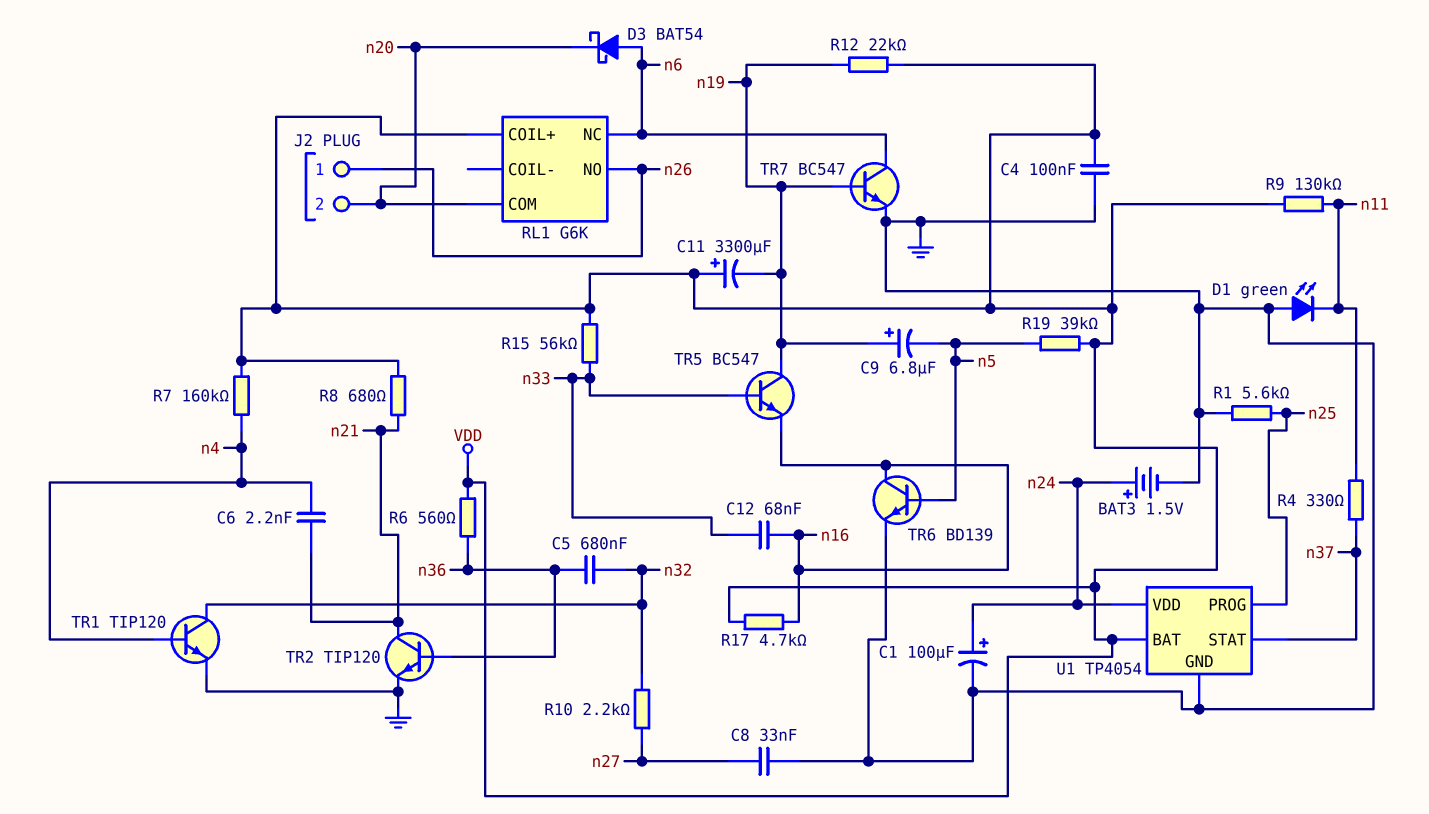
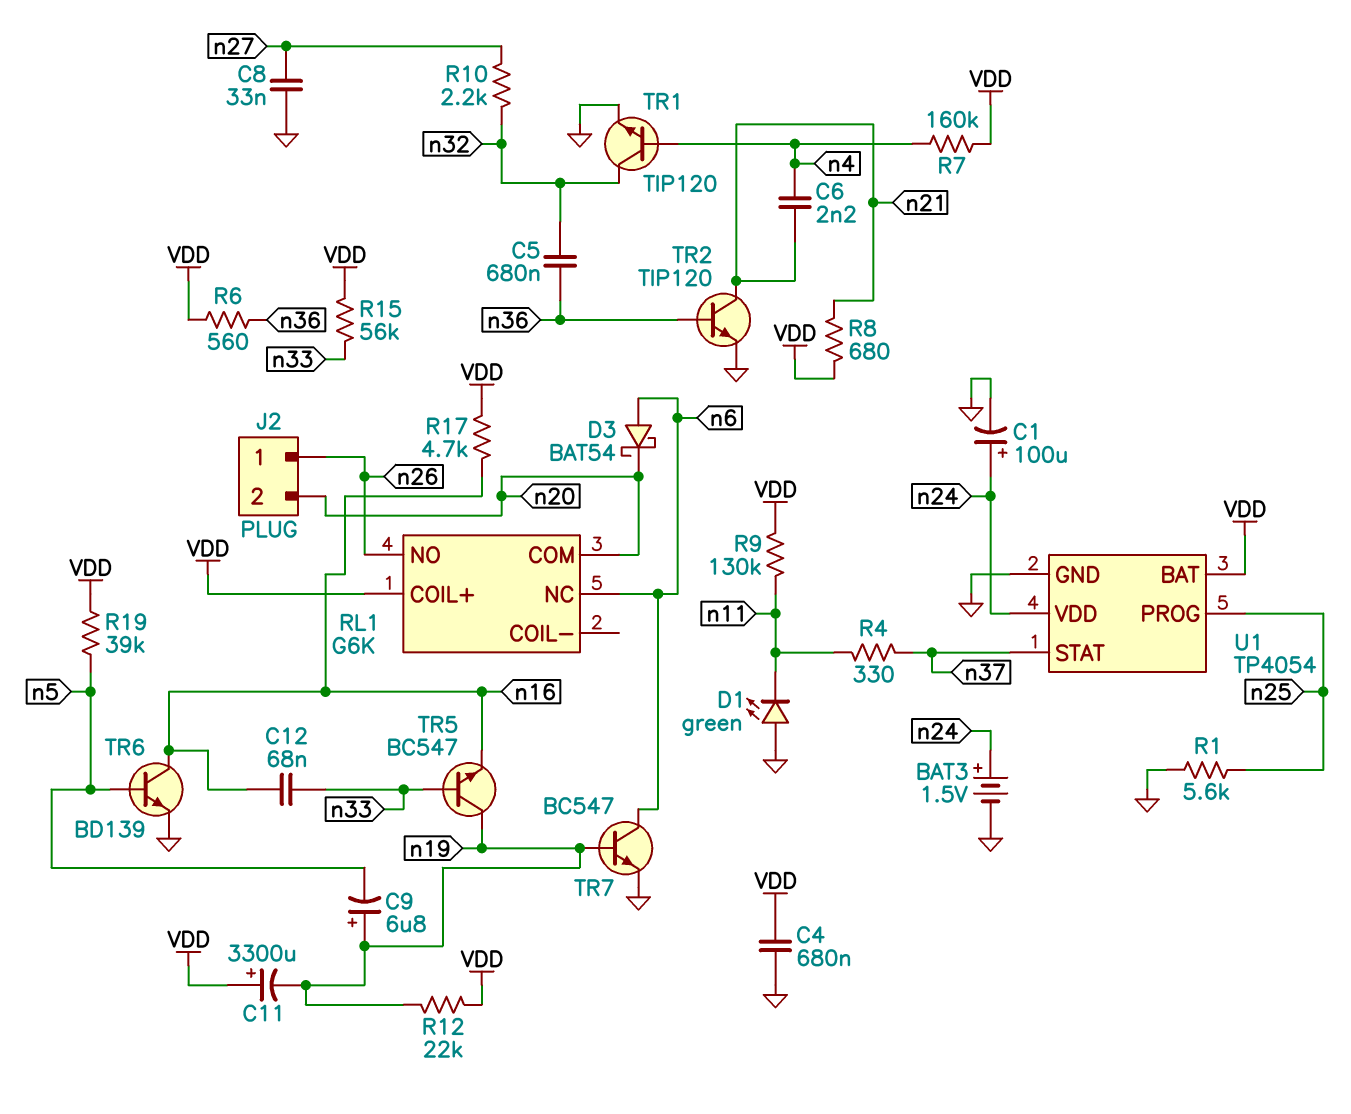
C4: 100nF (GND, VDD) -> 680nF (GND, VDD)

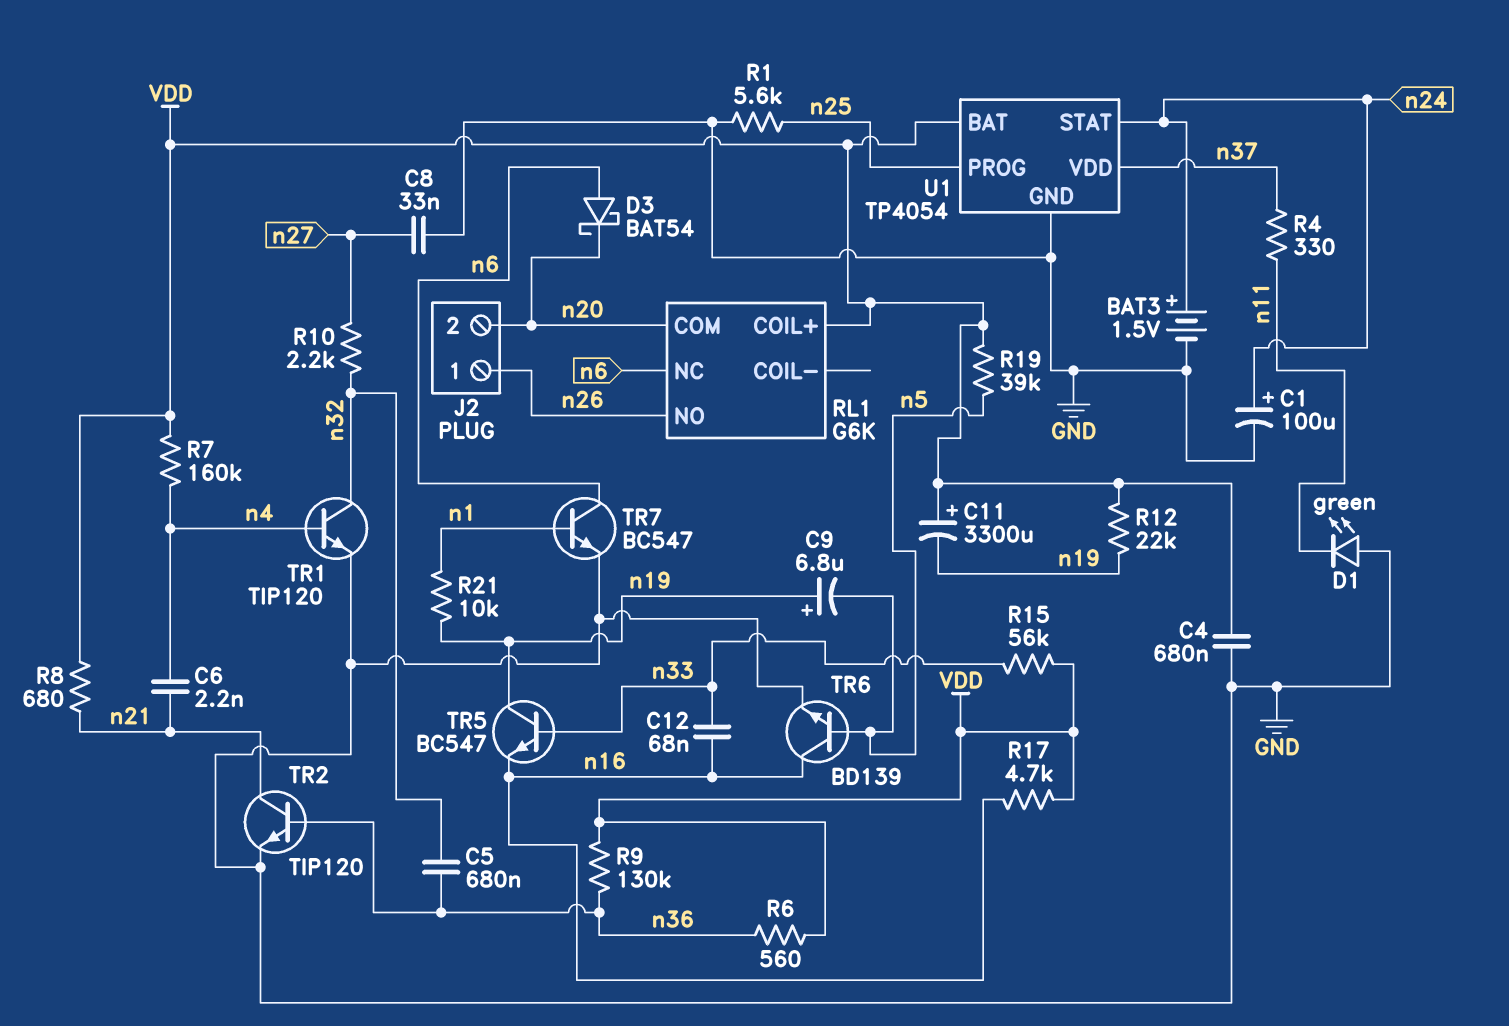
R9: 130k (VDD, n11) -> 130k (VDD, n36)
R21: none -> 10k (n1, n19)
TR7: NPN BC547 (B n19, C n6, E GND) -> NPN BC547 (B n1, C n6, E GND)
U1 pin STAT: n37 -> n24
U1 pin VDD: n24 -> n37

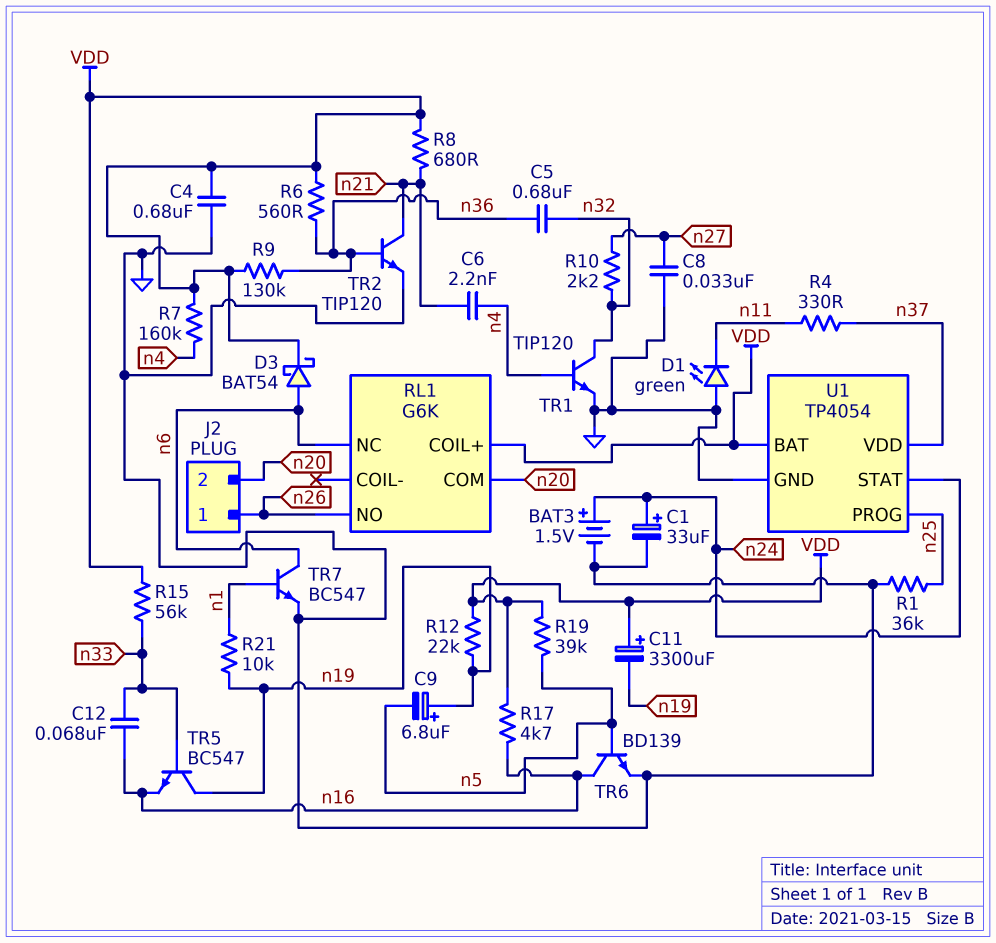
C1: 100uF (plus n24, minus GND) -> 33uF (plus n24, minus GND)
D3: schottky BAT54 (A n6, K n20) -> schottky BAT54 (A n6, K VDD)
R1: 5.6k (GND, n25) -> 36k (GND, n25)

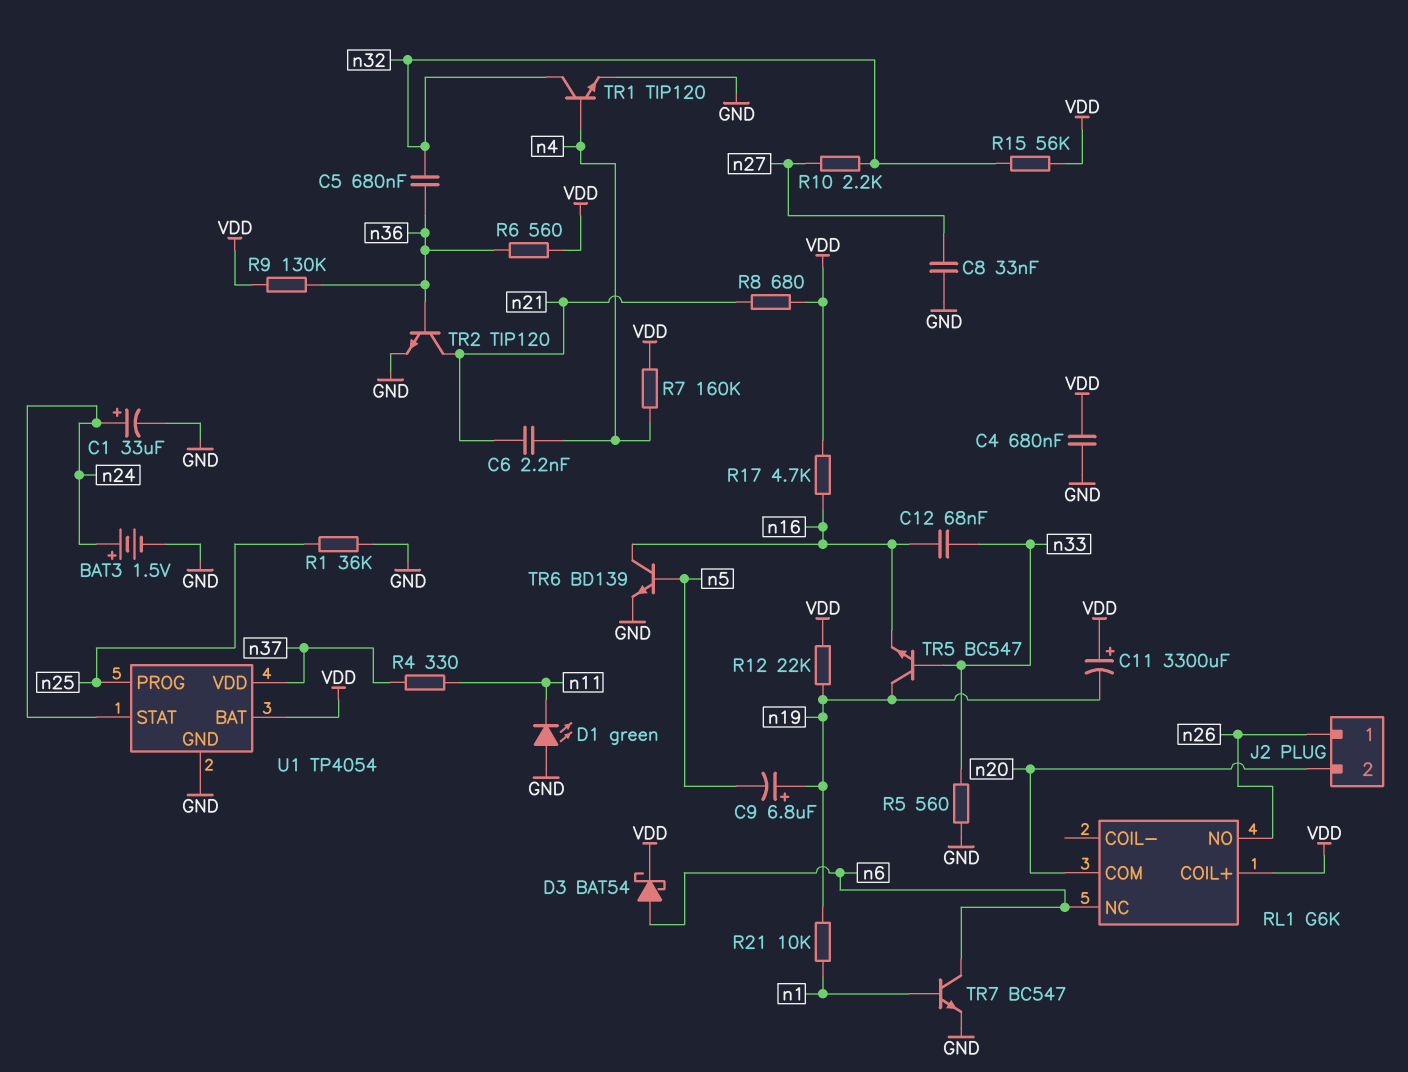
R5: none -> 560 (GND, n33)
R15: 56k (VDD, n33) -> 56k (VDD, n32)
R19: 39k (VDD, n5) -> none

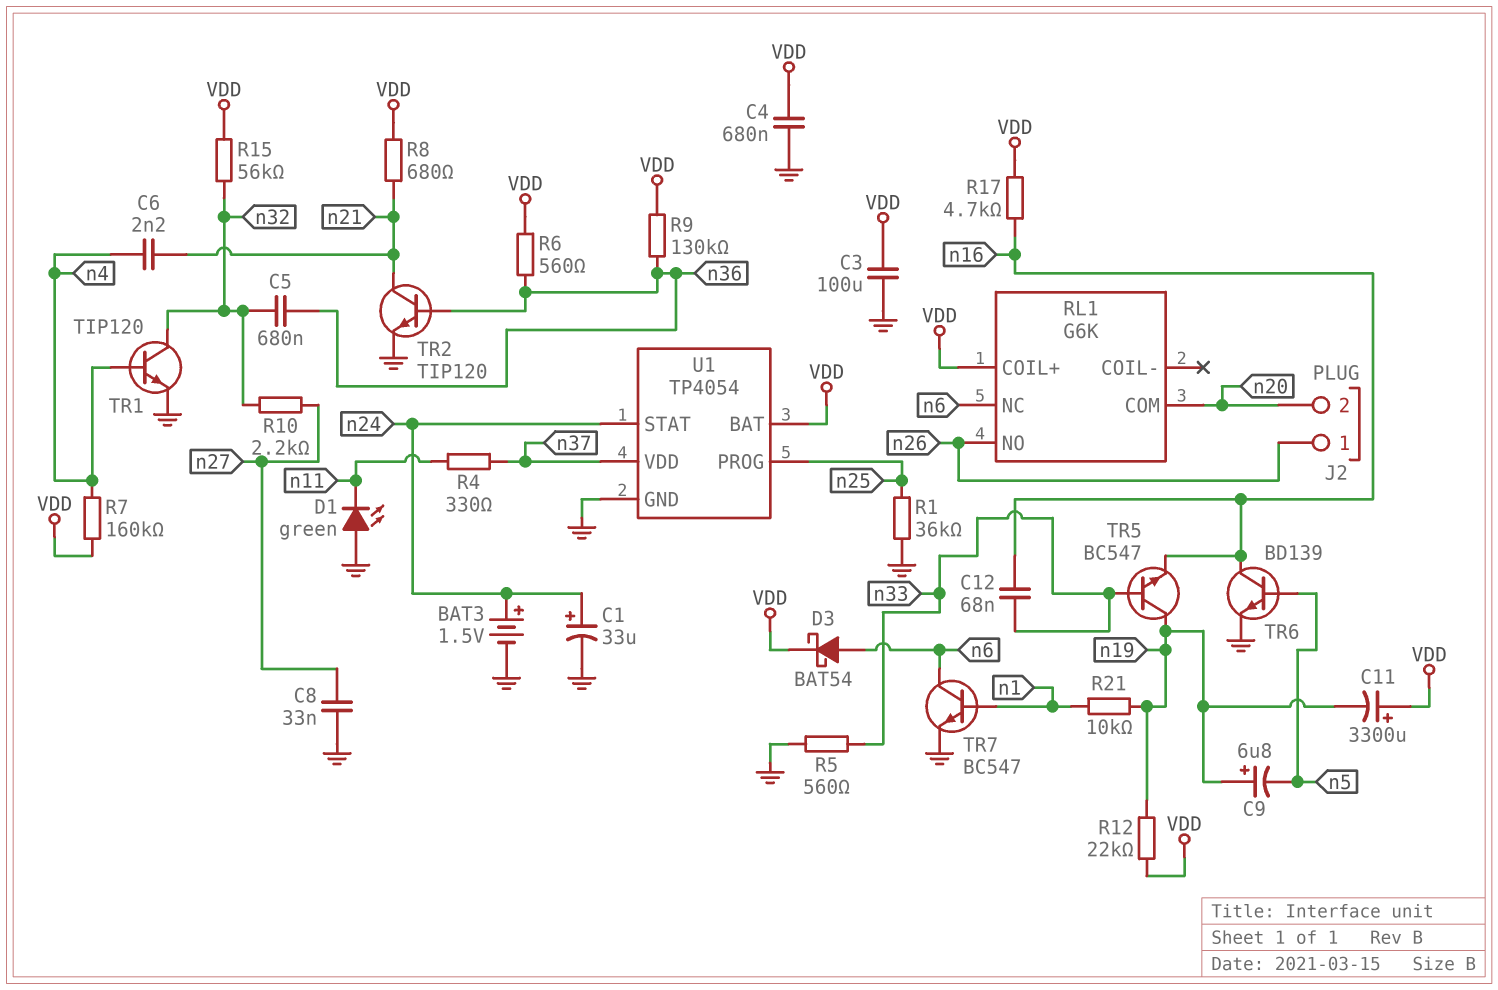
C3: none -> 100uF (GND, VDD)

